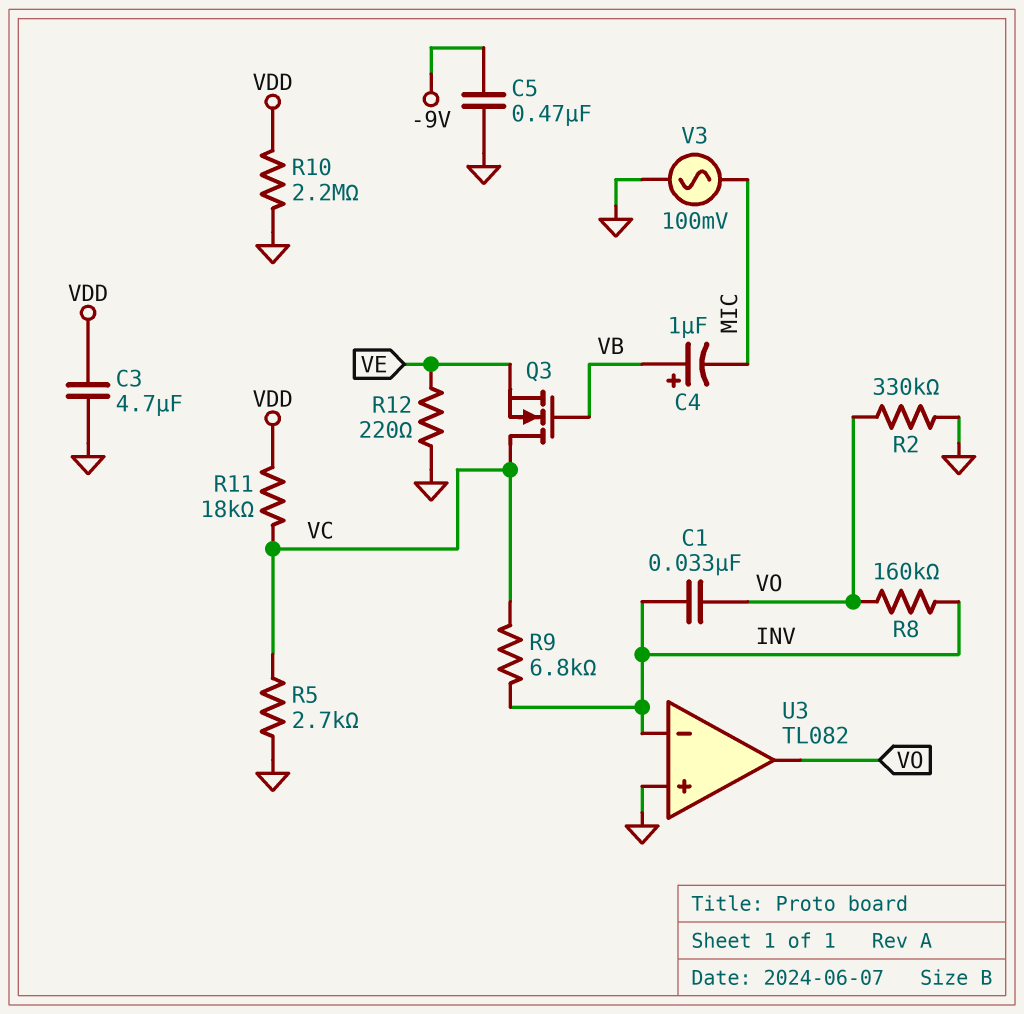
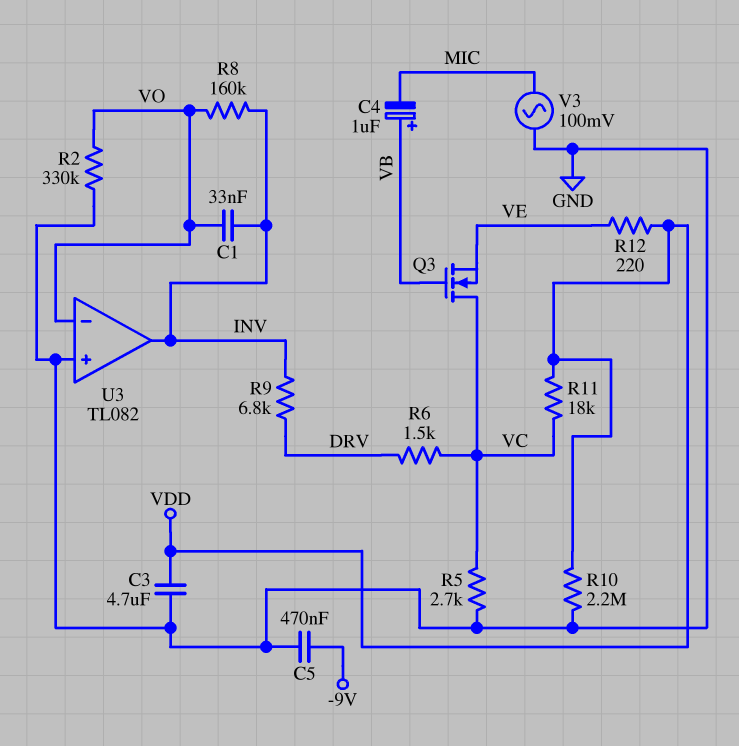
R6: none -> 1.5k (DRV, VC)
R9: 6.8k (INV, VC) -> 6.8k (DRV, INV)
R12: 220 (GND, VE) -> 220 (VDD, VE)
U3 pin in-: INV -> VO
U3 pin out: VO -> INV

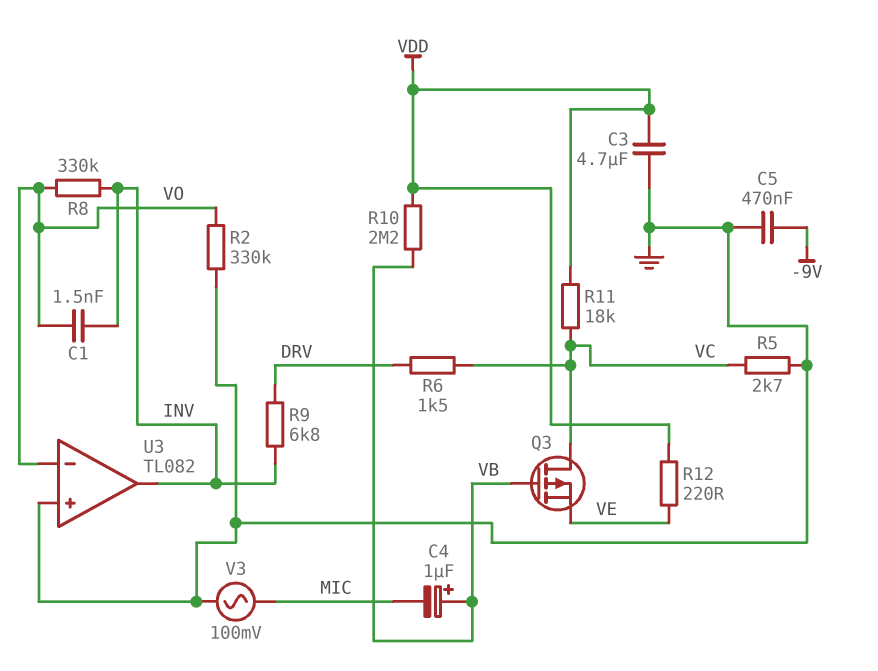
C1: 33nF (INV, VO) -> 1.5nF (INV, VO)
Q3: NMOS (G VB, D VC, S VE) -> PMOS (G VB, D VC, S VE)
R8: 160k (INV, VO) -> 330k (INV, VO)
R10: 2.2M (GND, VDD) -> 2.2M (VB, VDD)

